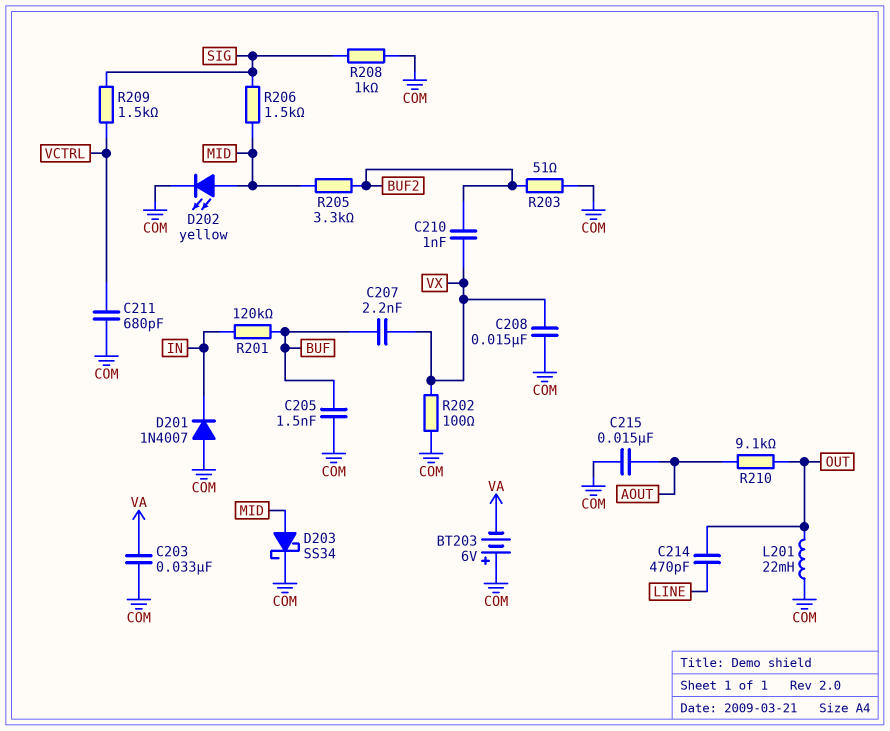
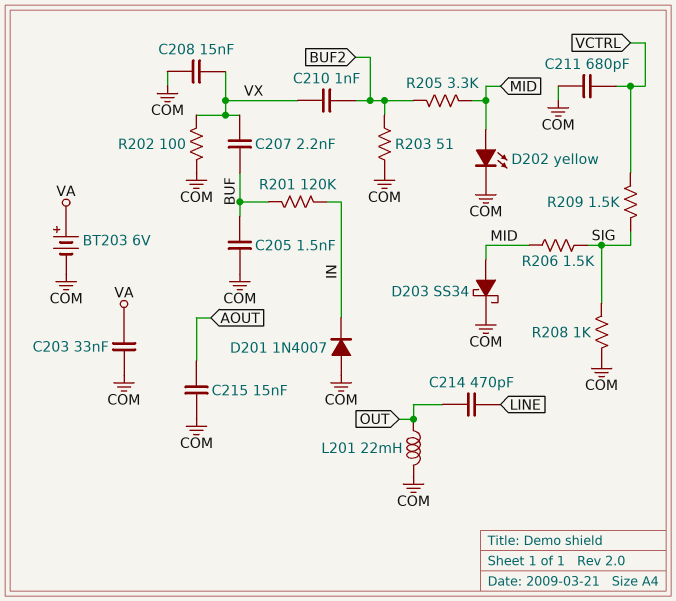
BT203: 6V (plus COM, minus VA) -> 6V (plus VA, minus COM)
R210: 9.1k (AOUT, OUT) -> none

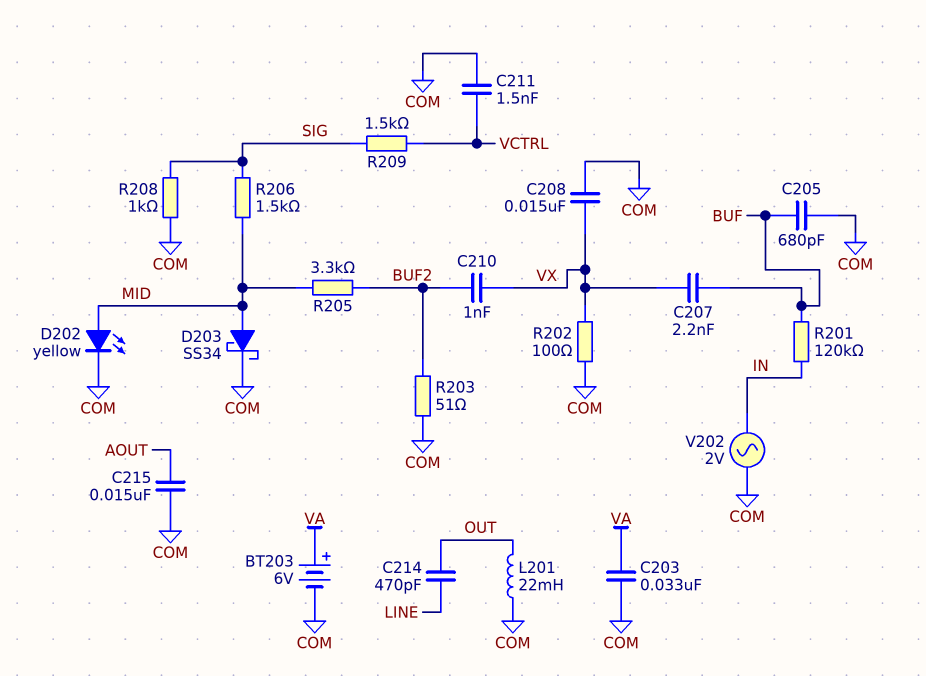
C205: 1.5nF (BUF, COM) -> 680pF (BUF, COM)
C211: 680pF (COM, VCTRL) -> 1.5nF (COM, VCTRL)
D201: diode 1N4007 (A COM, K IN) -> none
V202: none -> AC 2V (COM, IN)

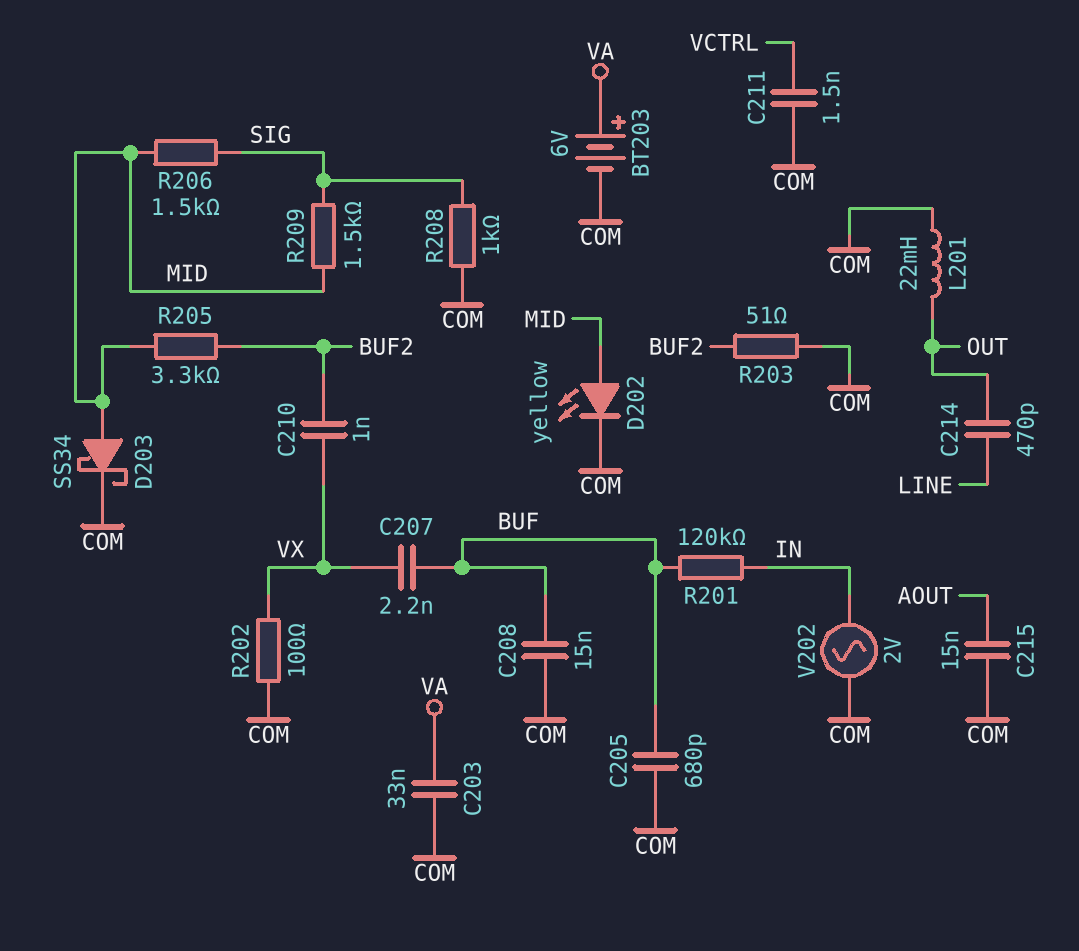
C208: 15nF (COM, VX) -> 15nF (BUF, COM)
R209: 1.5k (SIG, VCTRL) -> 1.5k (MID, SIG)

